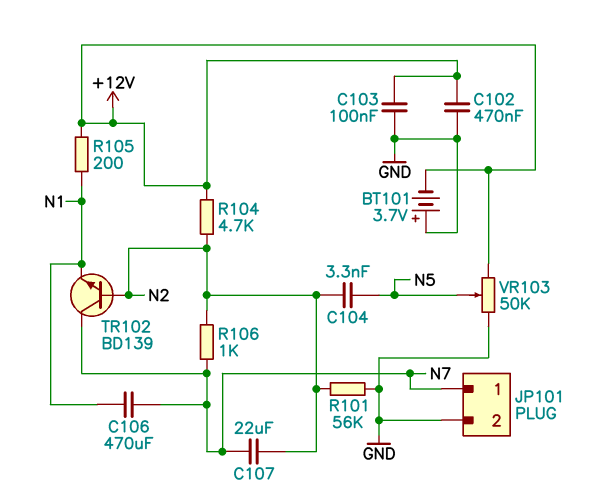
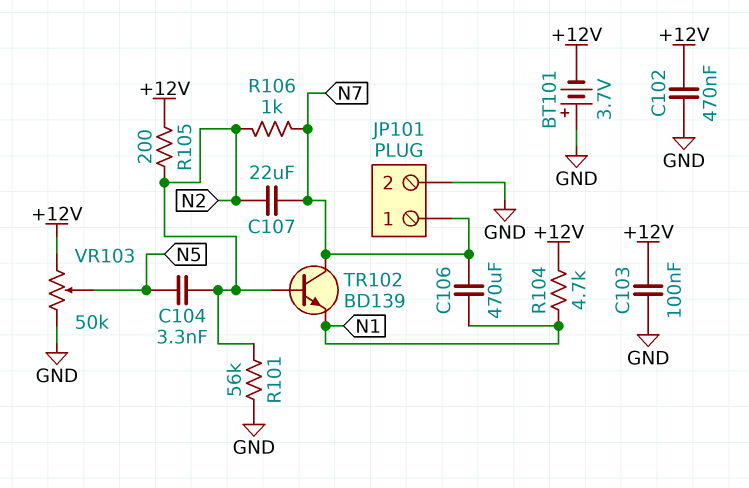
R104: 4.7k (+12V, N2) -> 4.7k (+12V, N1)
R105: 200 (+12V, N1) -> 200 (+12V, N2)

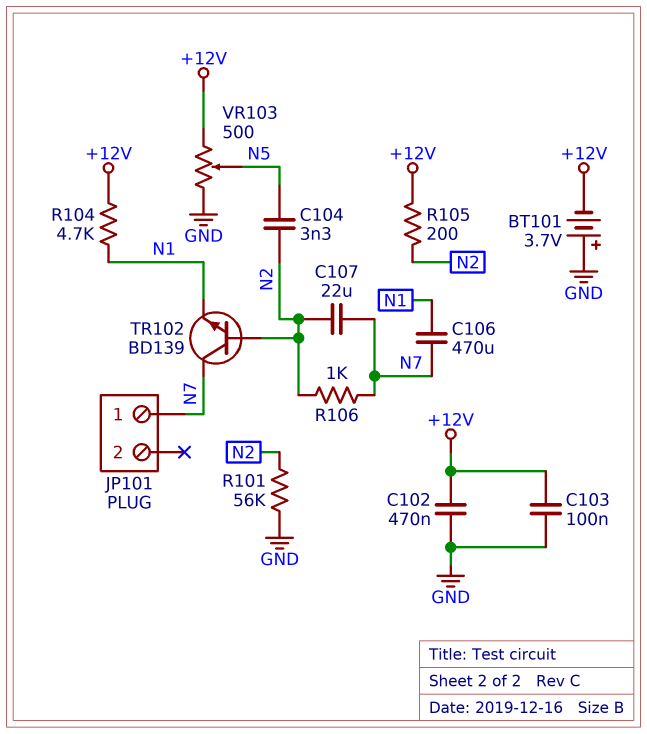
JP101 pin 2: GND -> none
VR103: 50k (+12V, GND, wiper N5) -> 500 (+12V, GND, wiper N5)

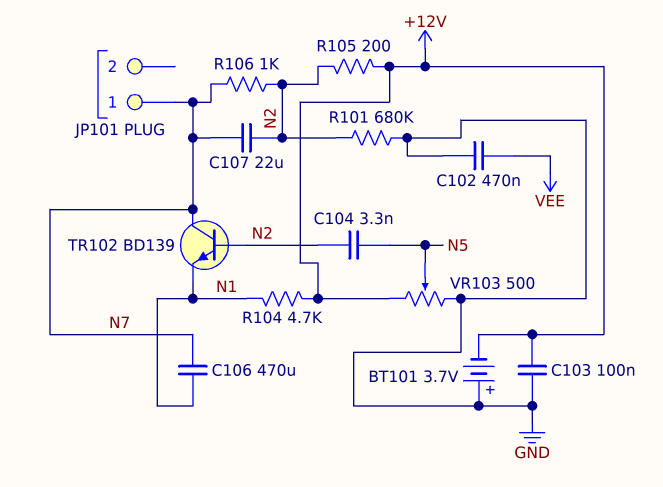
C102: 470nF (+12V, GND) -> 470nF (GND, VEE)
R101: 56k (GND, N2) -> 680k (GND, N2)

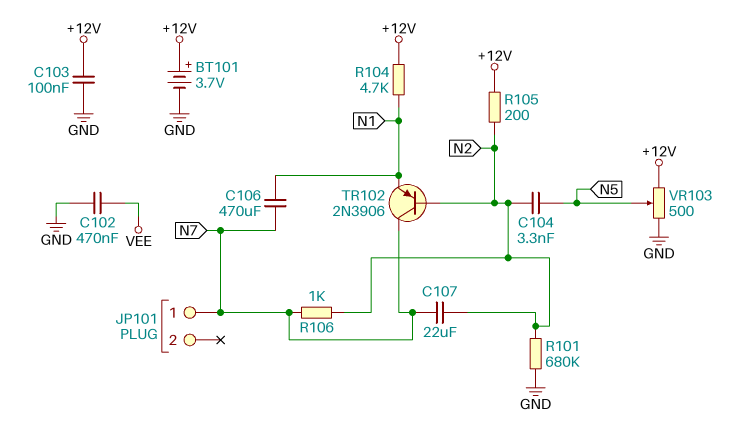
BT101: 3.7V (plus GND, minus +12V) -> 3.7V (plus +12V, minus GND)
TR102: NPN BD139 (B N2, C N7, E N1) -> PNP 2N3906 (B N2, C N7, E N1)

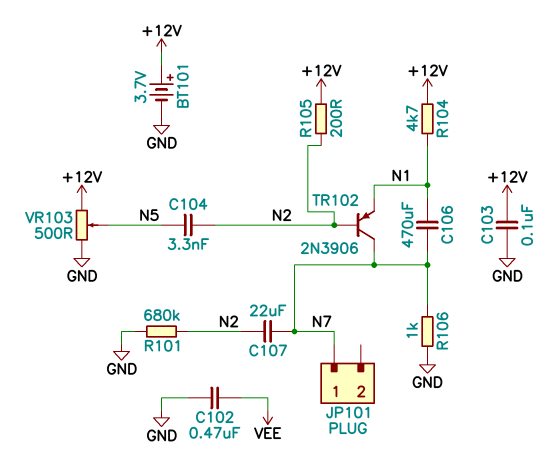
R106: 1k (N2, N7) -> 1k (GND, N7)

